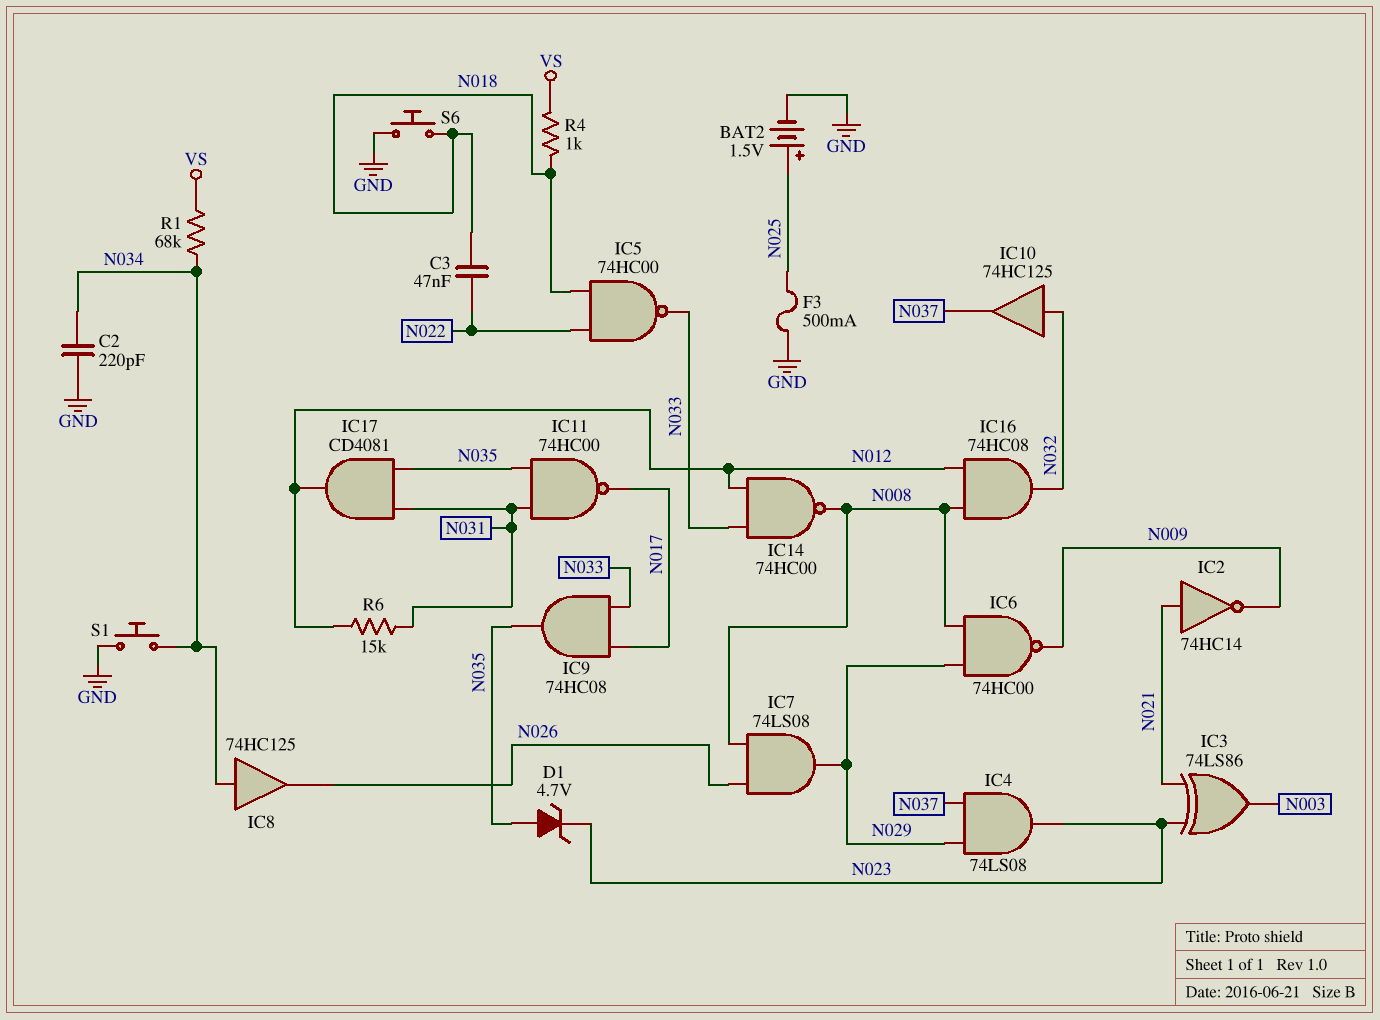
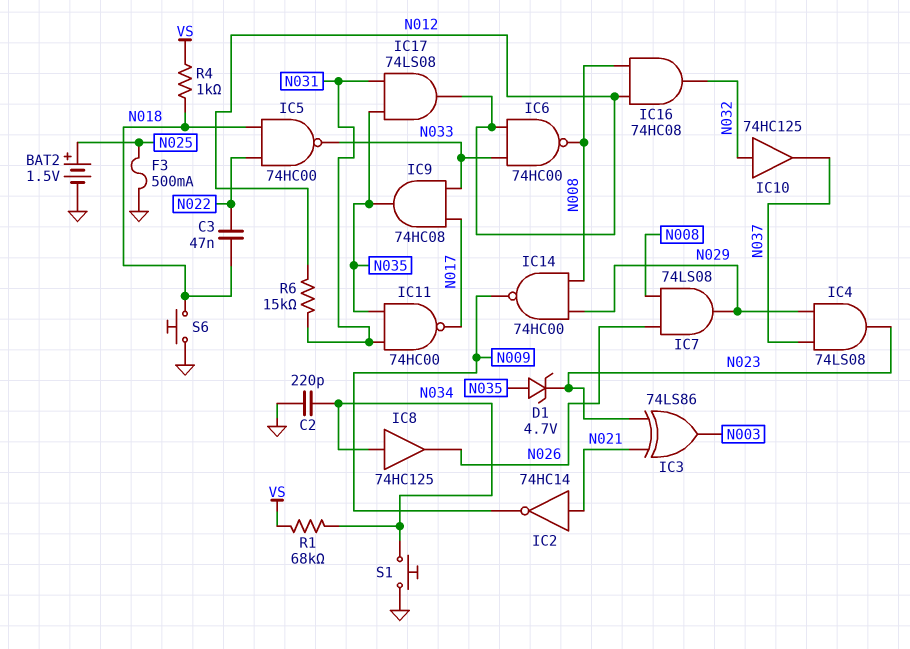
IC6: NAND 74HC00 (in N008, in N029, out N009) -> NAND 74HC00 (in N012, in N033, out N008)
IC14: NAND 74HC00 (in N012, in N033, out N008) -> NAND 74HC00 (in N008, in N029, out N009)
IC17: AND CD4081 (in N031, in N035, out N012) -> AND 74LS08 (in N031, in N035, out N012)

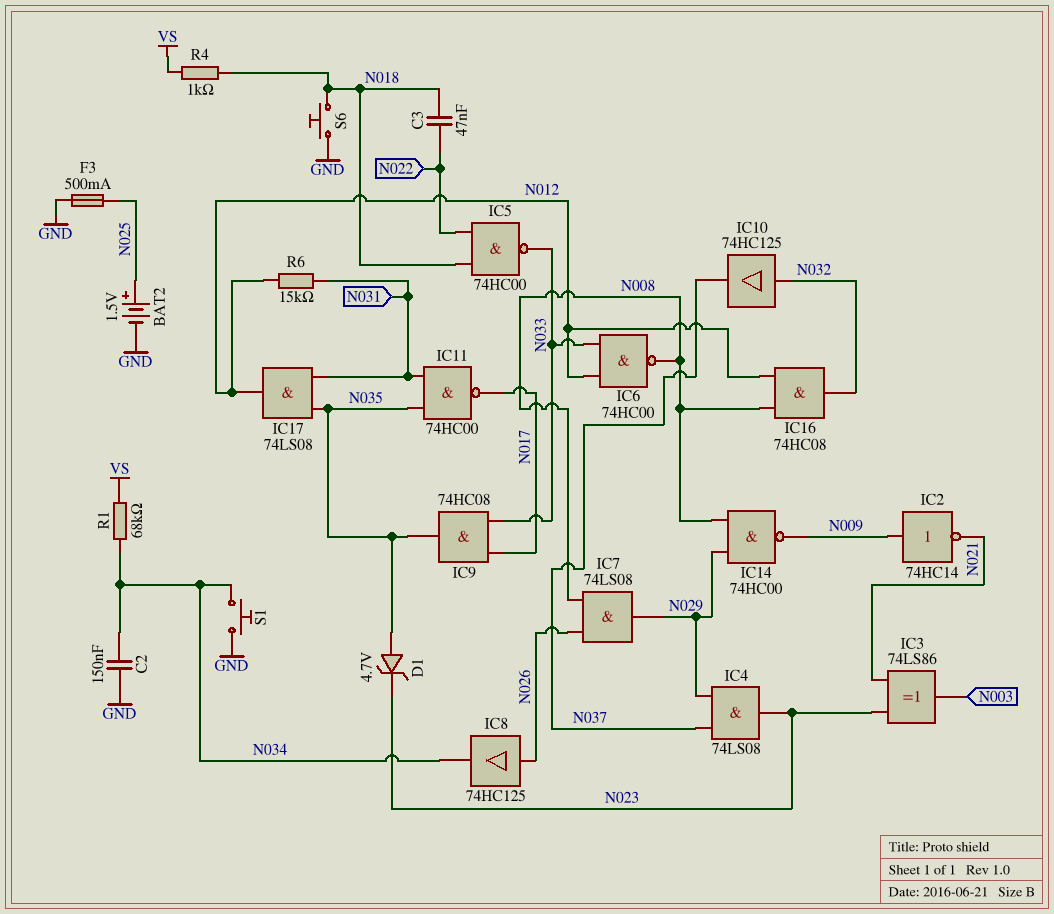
C2: 220pF (GND, N034) -> 150nF (GND, N034)
IC2: NOT 74HC14 (in N021, out N009) -> NOT 74HC14 (in N009, out N021)
IC8: buffer 74HC125 (in N034, out N026) -> buffer 74HC125 (in N026, out N034)

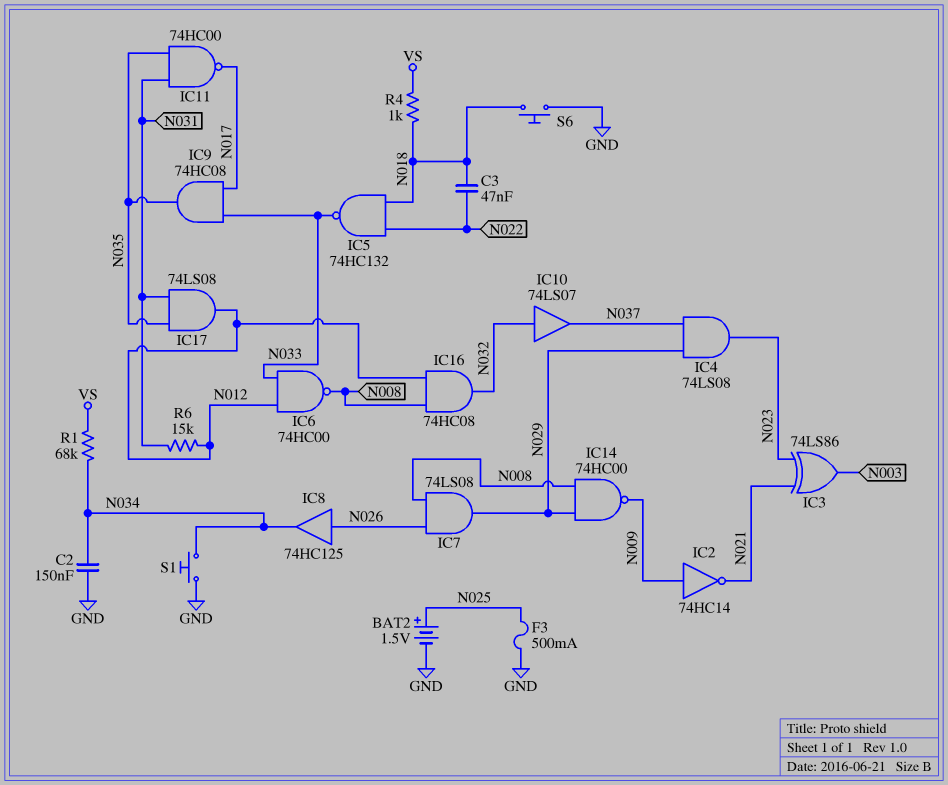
D1: zener 4.7V (A N035, K N023) -> none
IC5: NAND 74HC00 (in N018, in N022, out N033) -> NAND 74HC132 (in N018, in N022, out N033)
IC10: buffer 74HC125 (in N032, out N037) -> buffer 74LS07 (in N032, out N037)

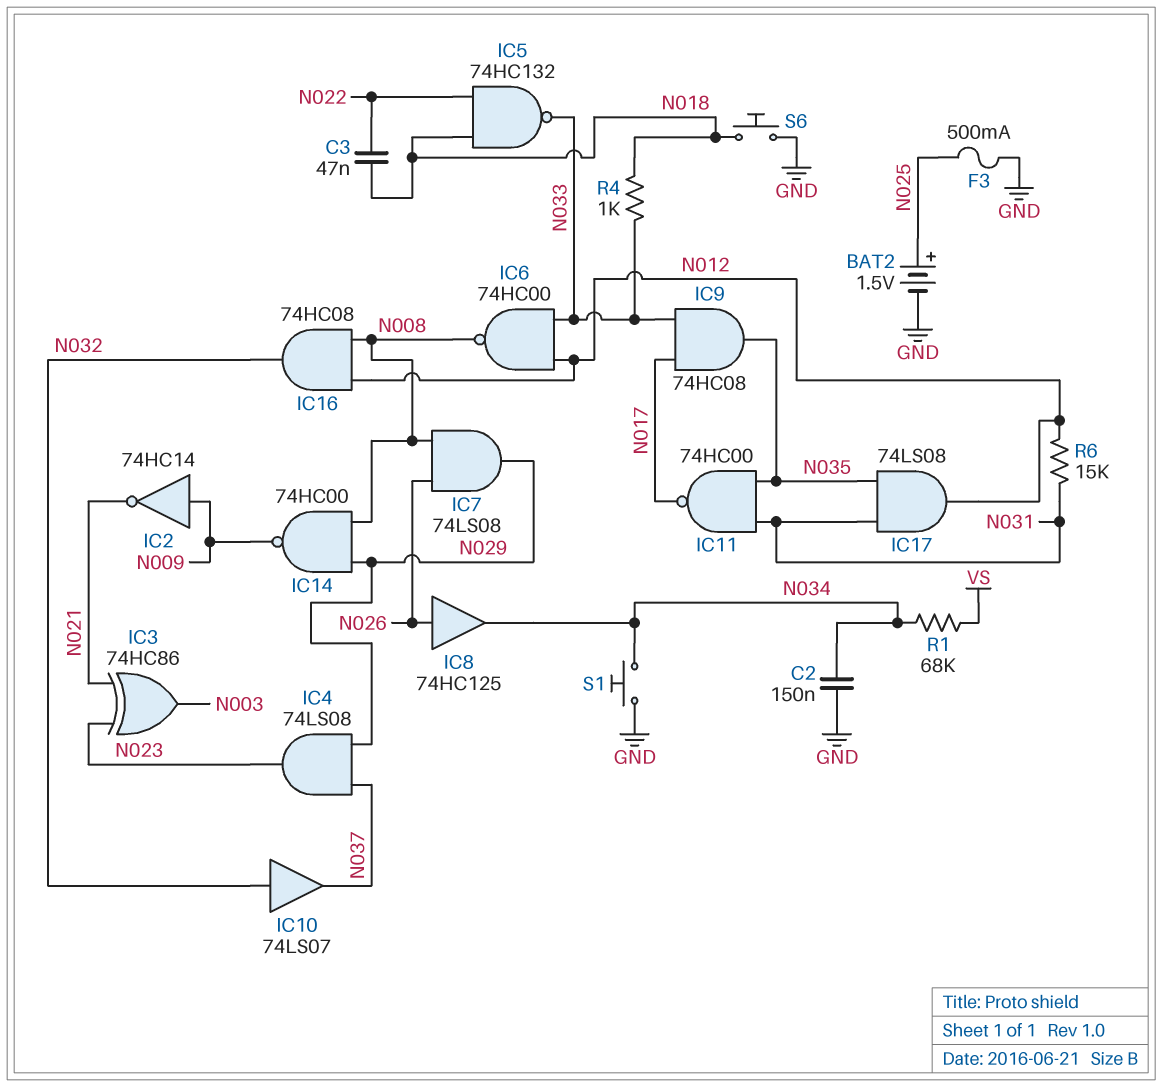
IC3: XOR 74LS86 (in N021, in N023, out N003) -> XOR 74HC86 (in N021, in N023, out N003)
R4: 1k (N018, VS) -> 1k (N018, N033)

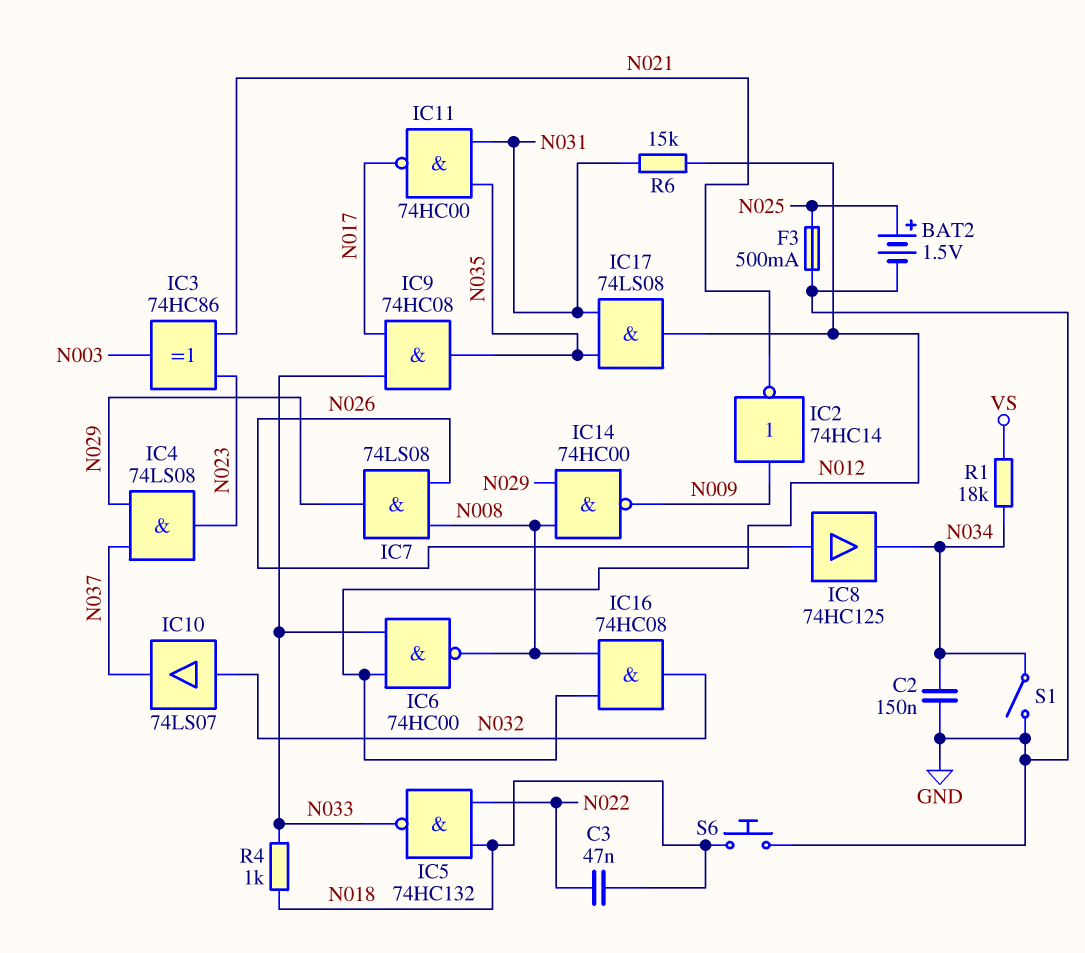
R1: 68k (N034, VS) -> 18k (N034, VS)
S1: button (GND, N034) -> switch (GND, N034)

